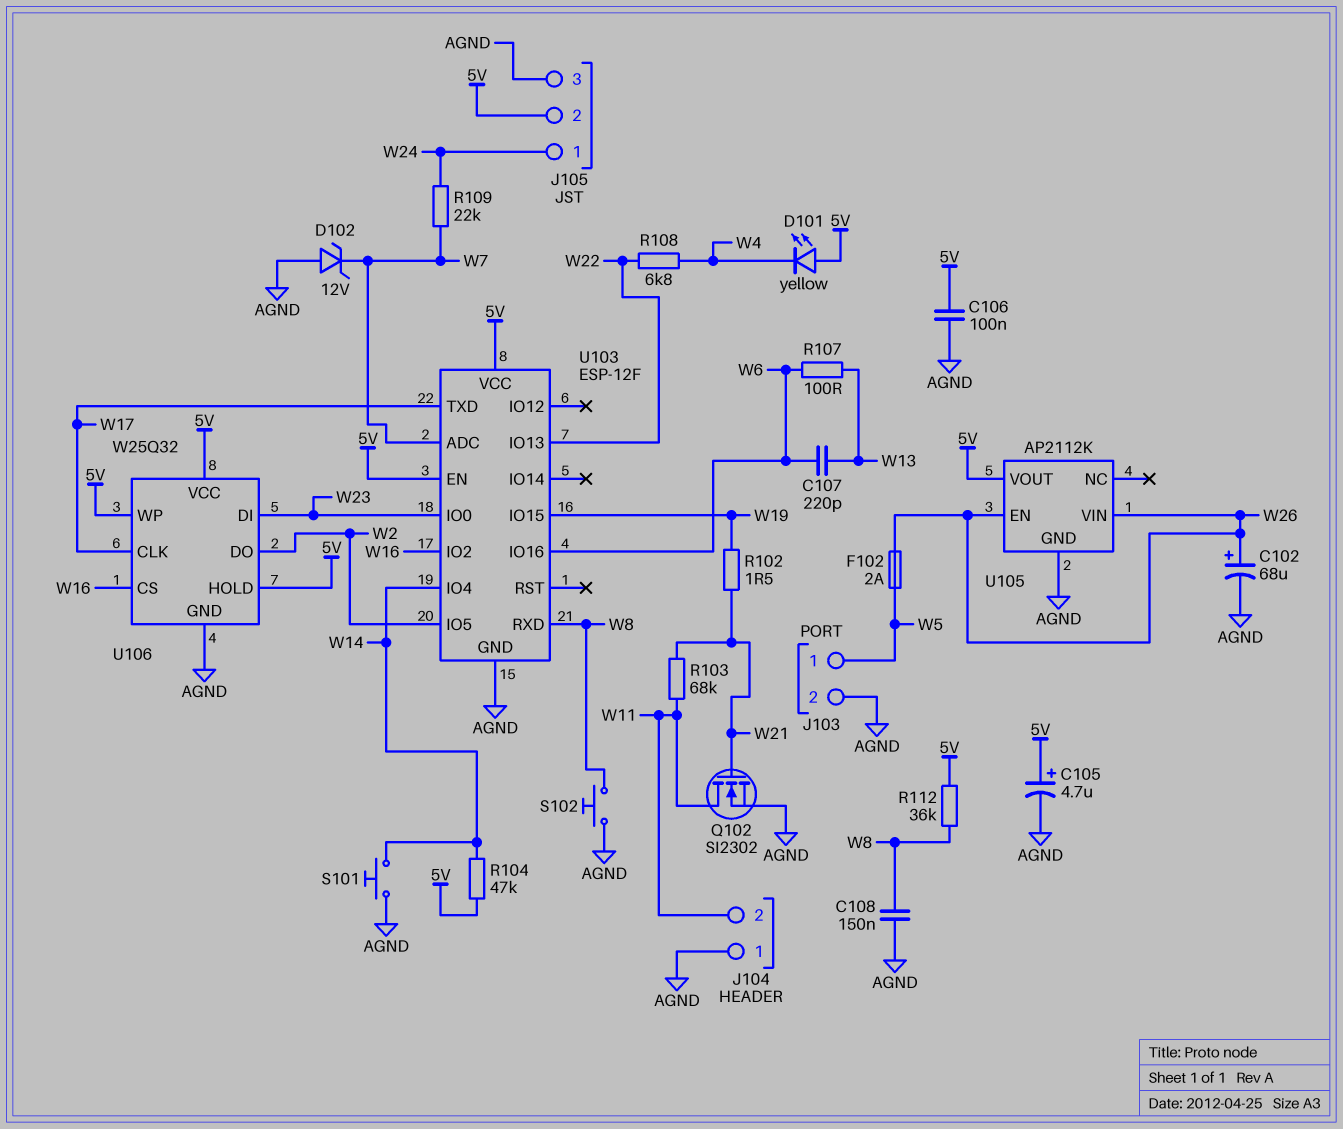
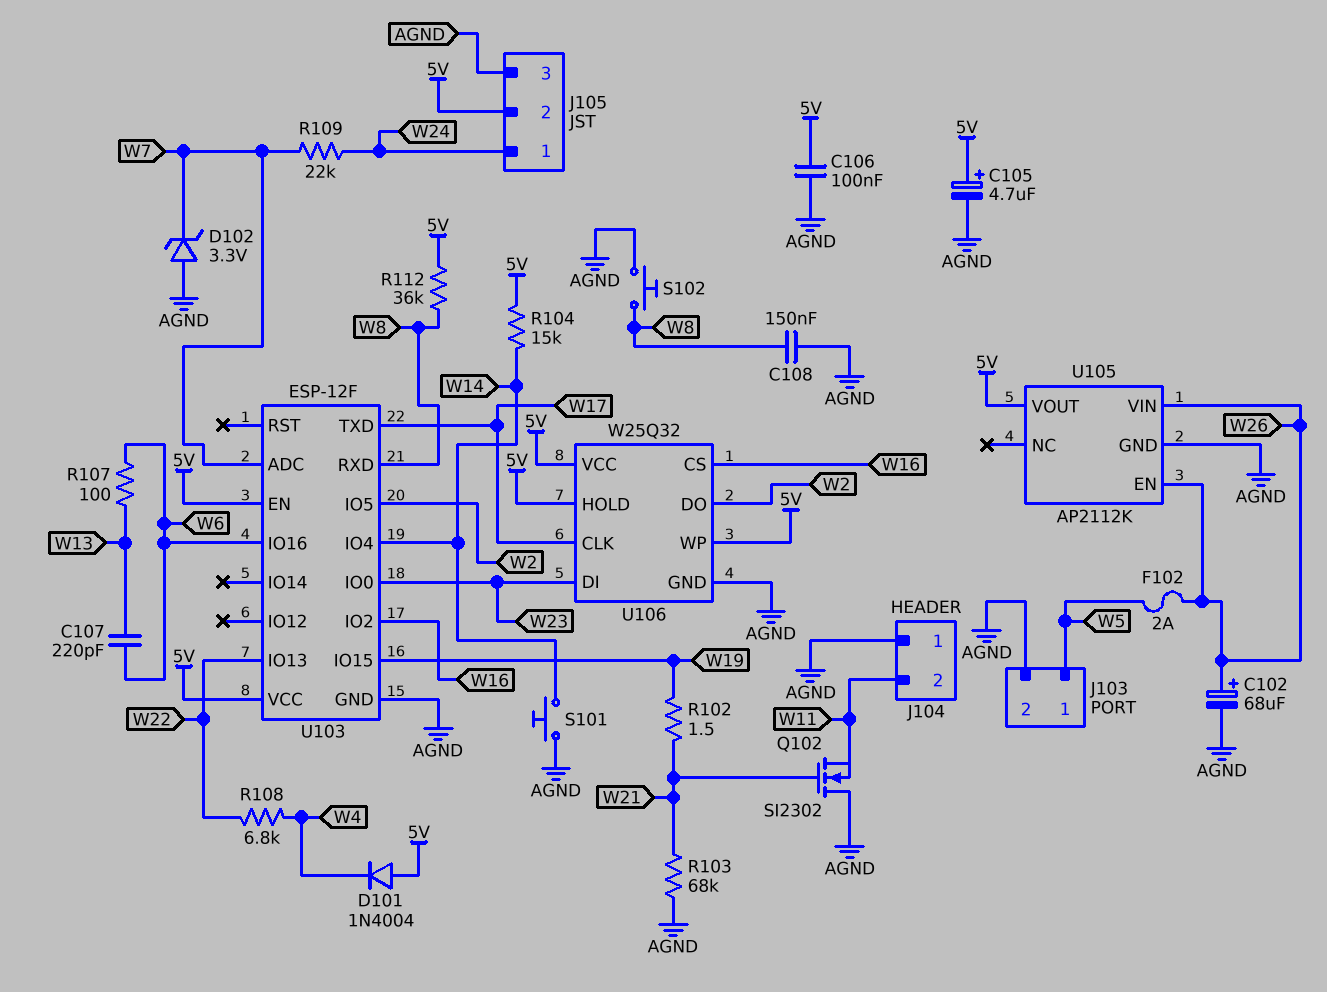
D101: LED yellow (A 5V, K W4) -> diode 1N4004 (A 5V, K W4)
D102: zener 12V (A AGND, K W7) -> zener 3.3V (A AGND, K W7)
Q102: NMOS SI2302 (G W21, D W11, S AGND) -> NMOS SI2302 (G W21, D AGND, S W11)
R103: 68k (W11, W21) -> 68k (AGND, W21)
R104: 47k (5V, W14) -> 15k (5V, W14)

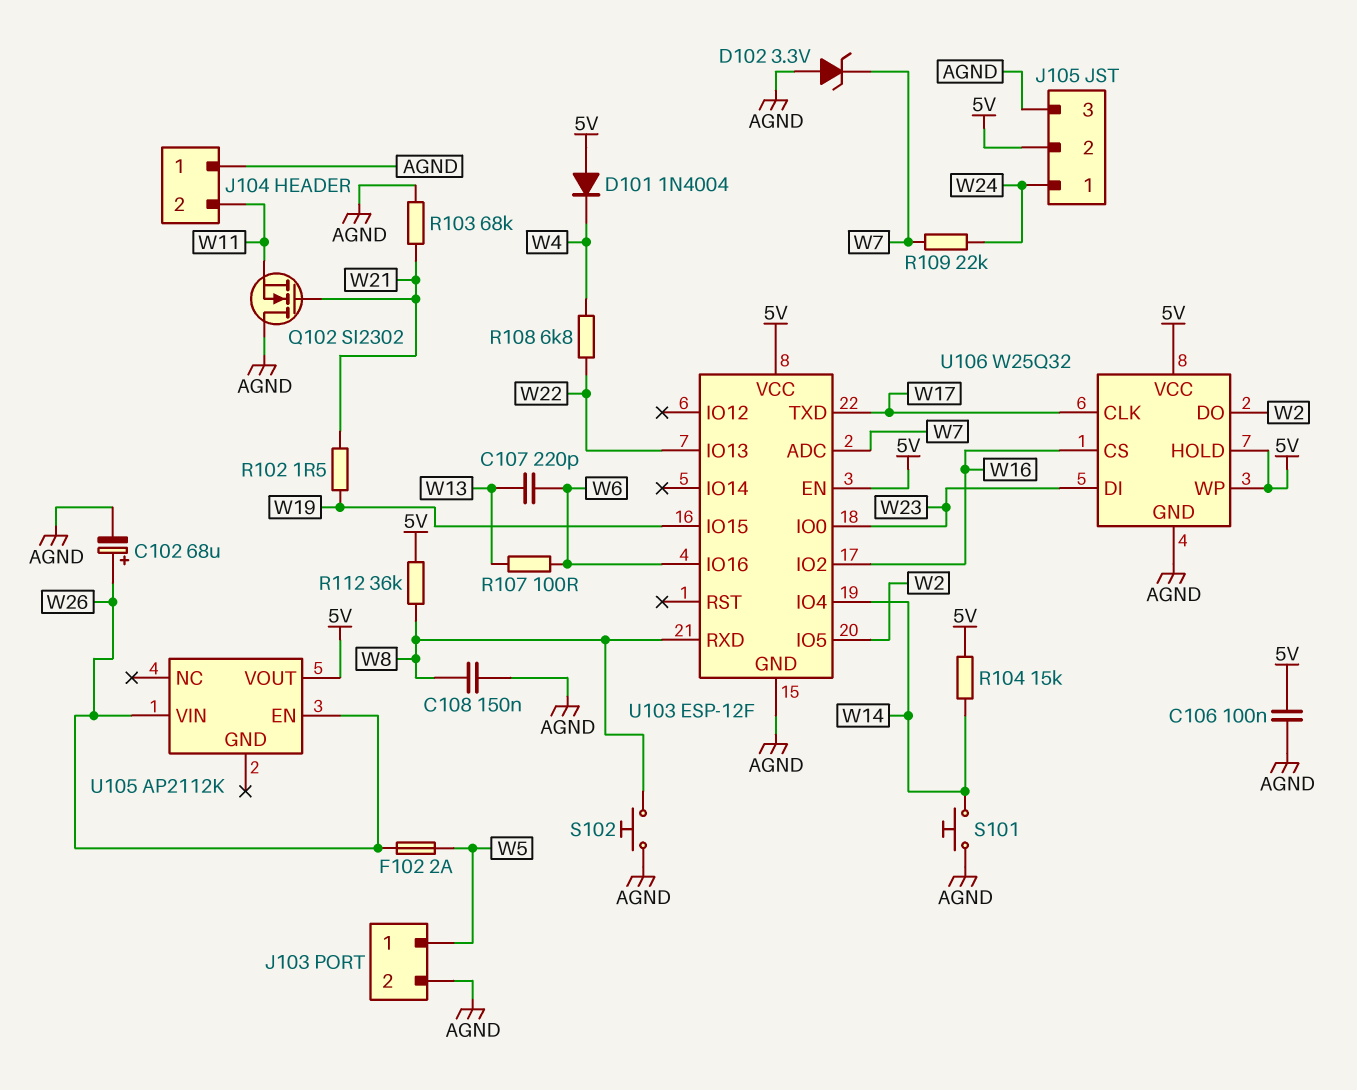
C105: 4.7uF (plus 5V, minus AGND) -> none
U105 pin GND: AGND -> none

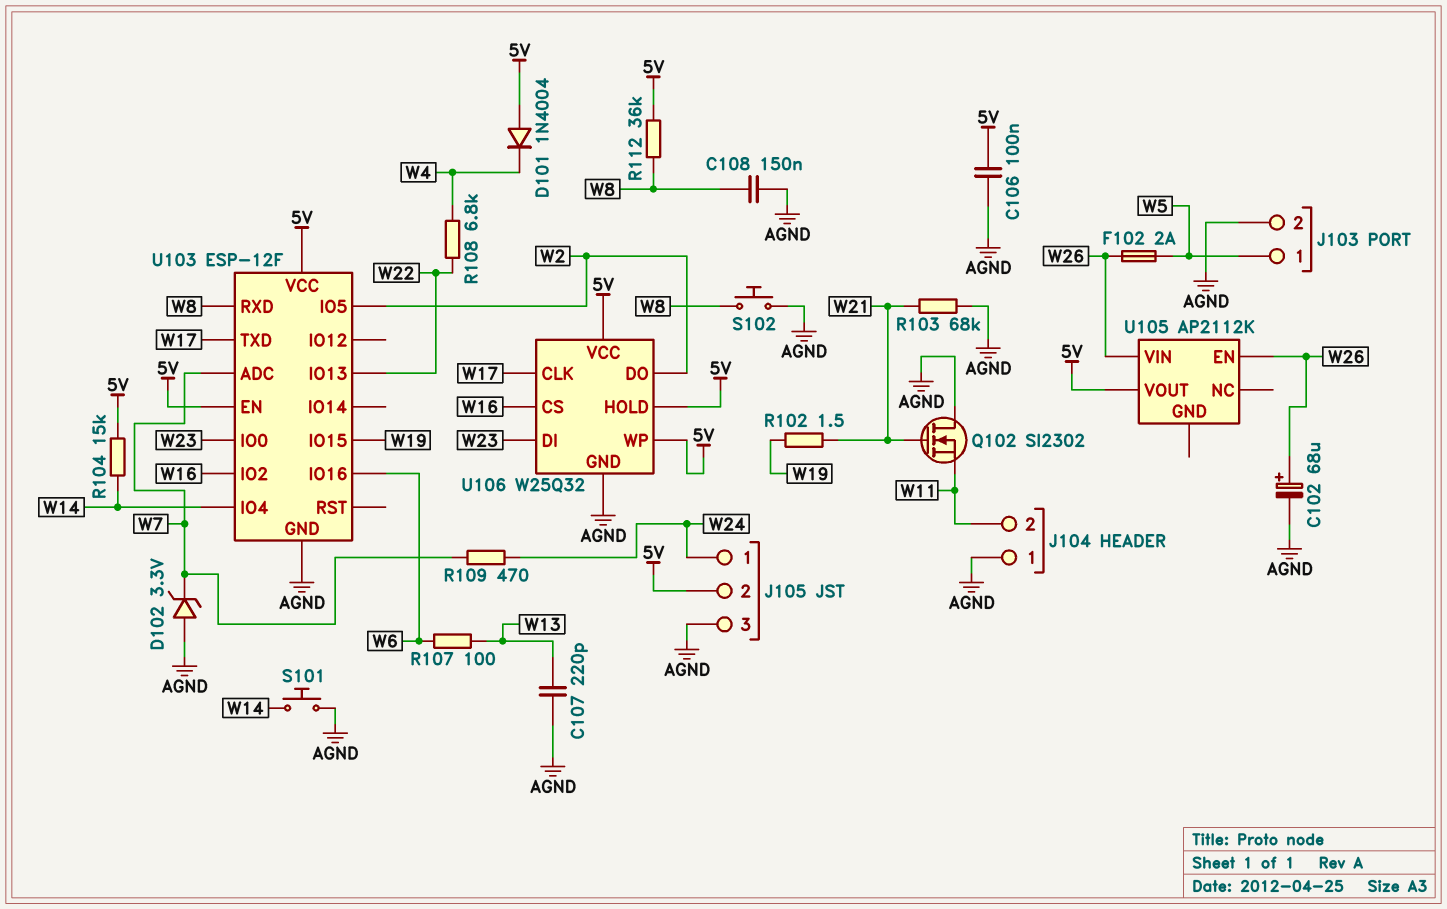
C107: 220pF (W6, W13) -> 220pF (AGND, W13)
R109: 22k (W7, W24) -> 470 (W7, W24)

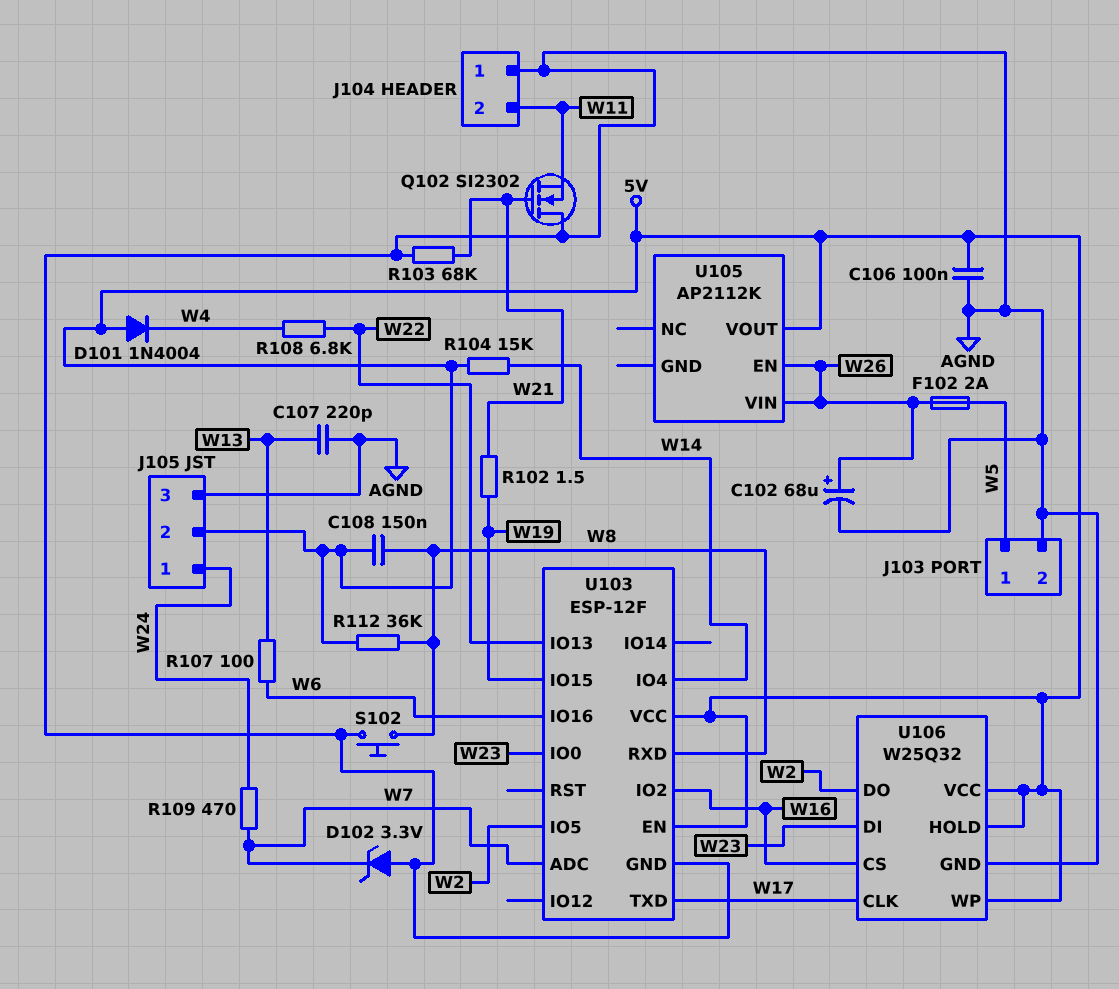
C108: 150nF (AGND, W8) -> 150nF (5V, W8)
S101: button (AGND, W14) -> none

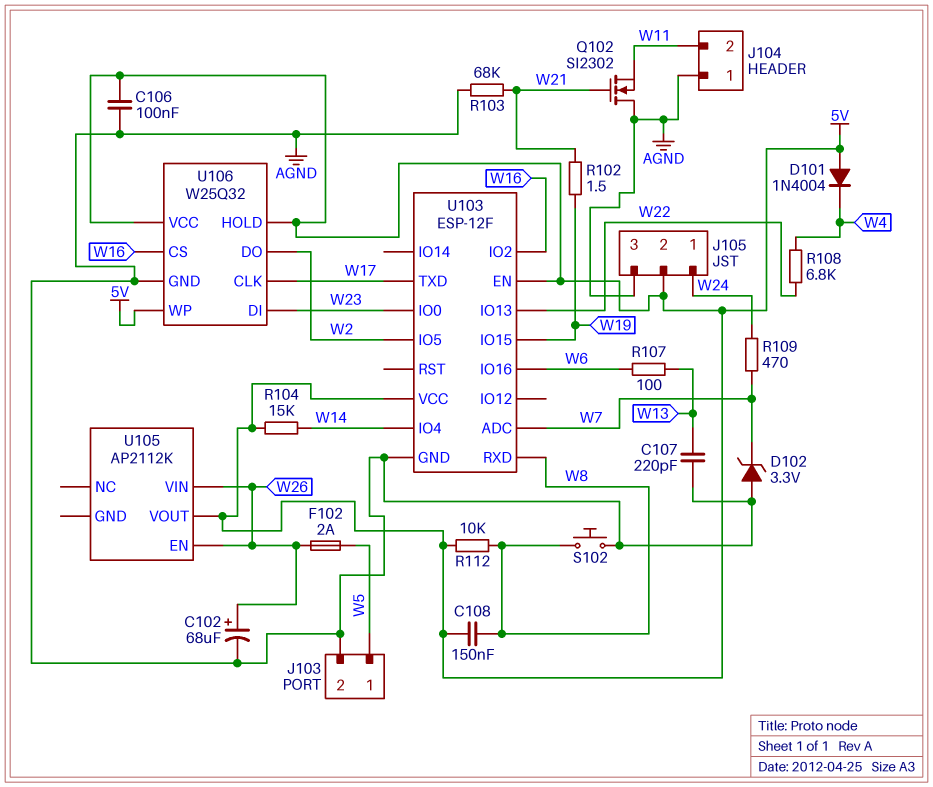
R112: 36k (5V, W8) -> 10k (5V, W8)

